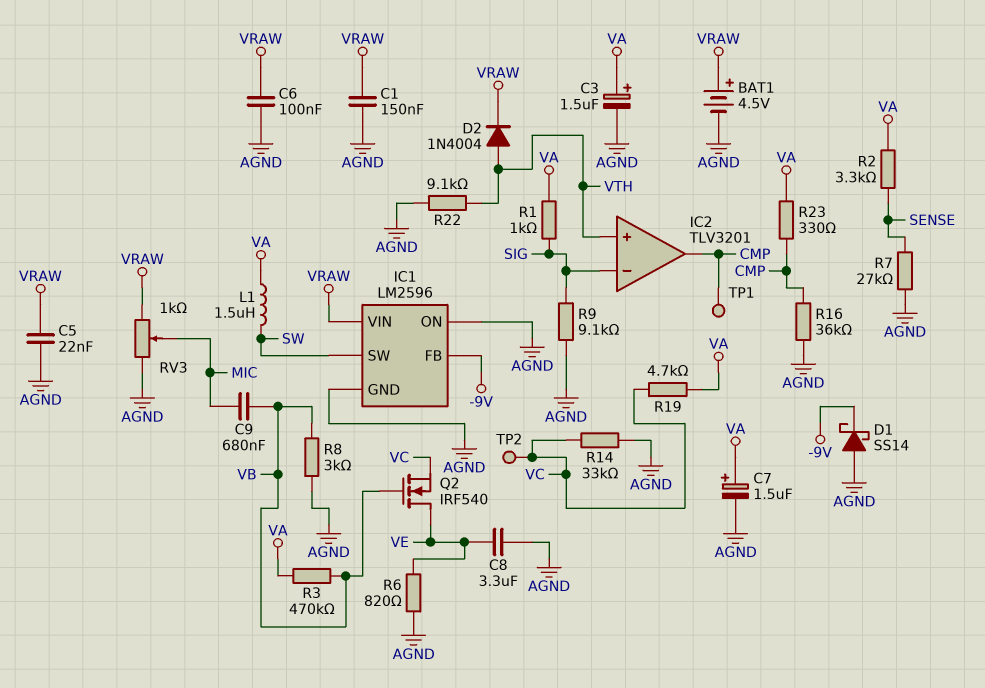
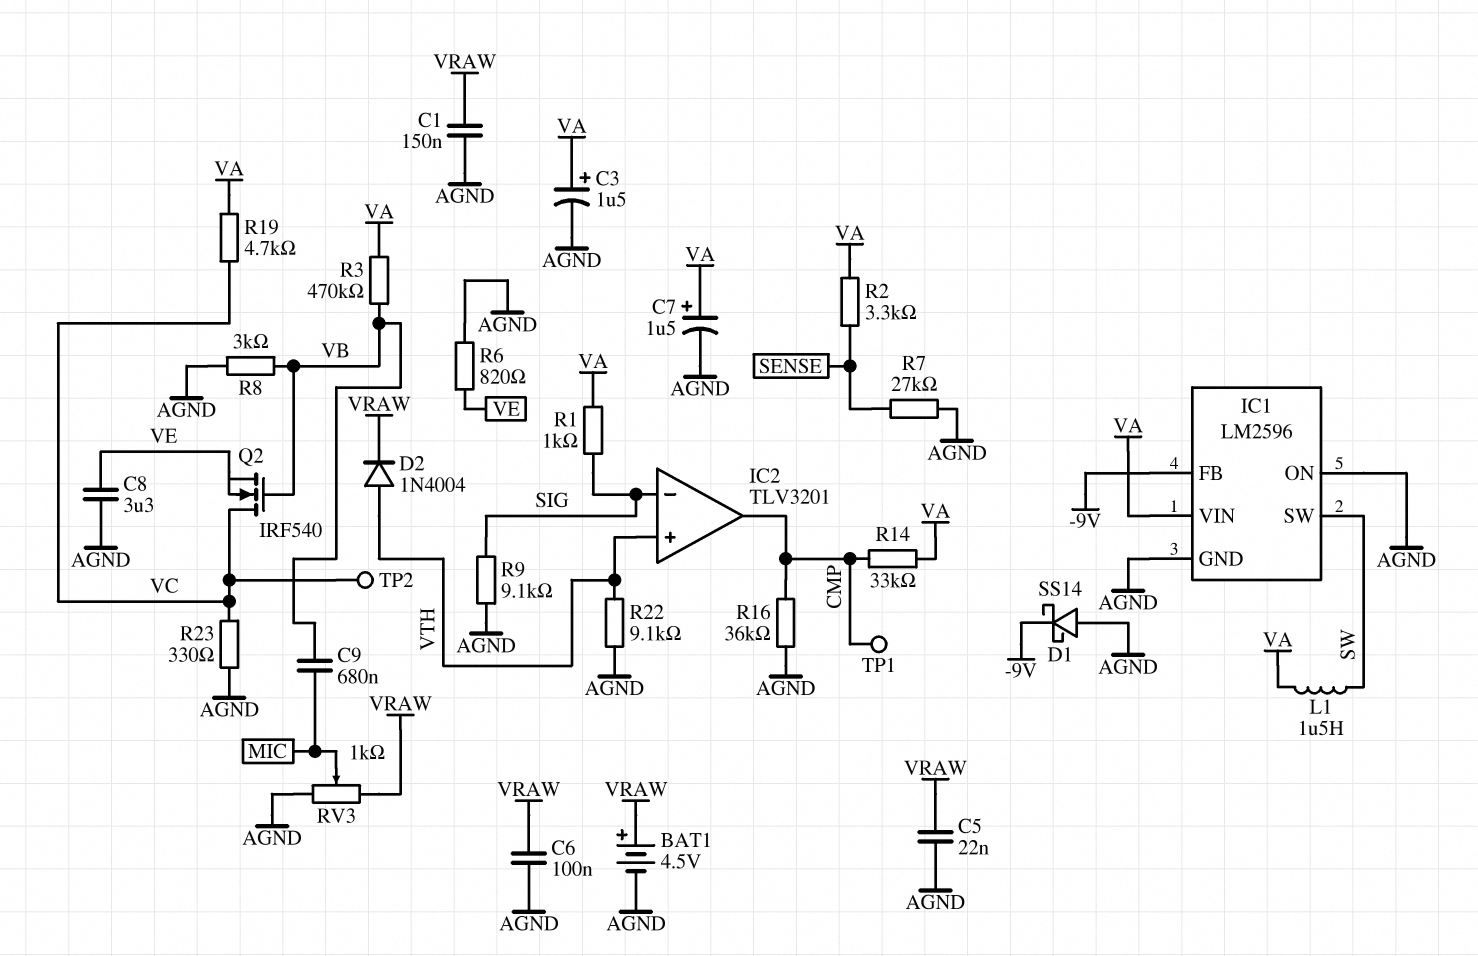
IC1 pin VIN: VRAW -> VA
Q2: NMOS IRF540 (G VB, D VE, S VC) -> NMOS IRF540 (G VB, D VC, S VE)
R14: 33k (AGND, VC) -> 33k (CMP, VA)
R23: 330 (CMP, VA) -> 330 (AGND, VC)

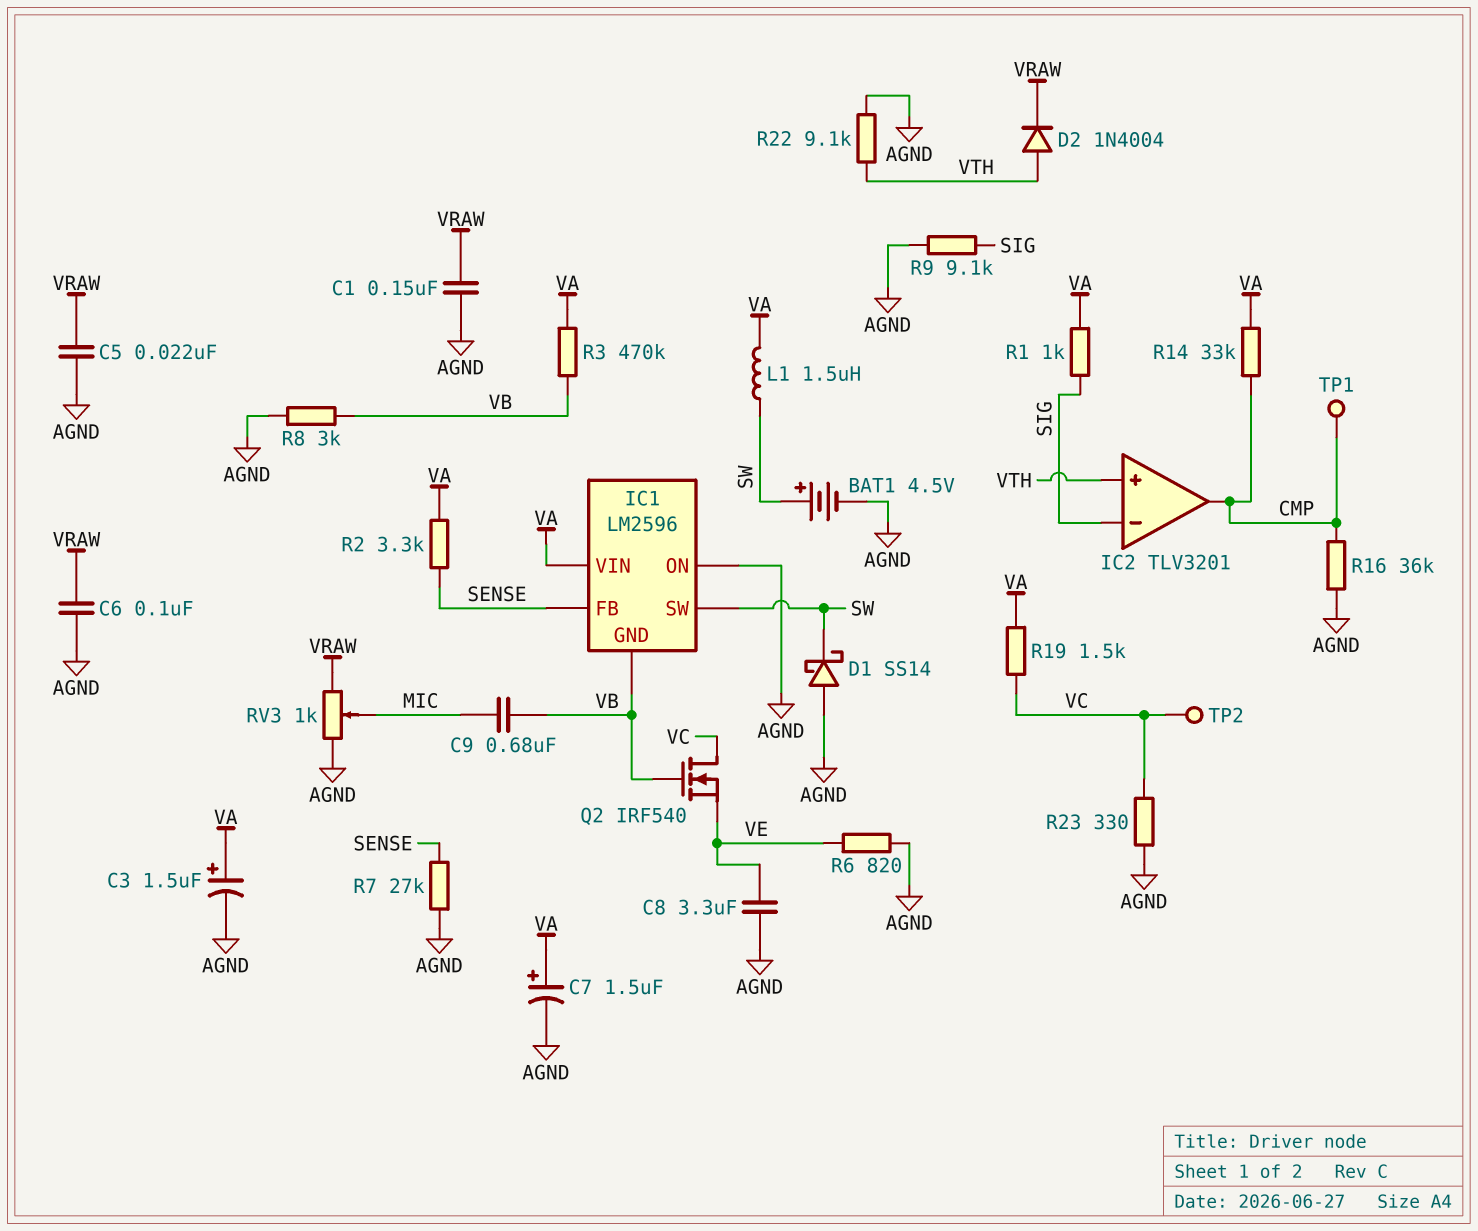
BAT1: 4.5V (plus VRAW, minus AGND) -> 4.5V (plus SW, minus AGND)
D1: schottky SS14 (A AGND, K -9V) -> schottky SS14 (A AGND, K SW)
IC1 pin FB: -9V -> SENSE
IC1 pin GND: AGND -> VB
R19: 4.7k (VA, VC) -> 1.5k (VA, VC)

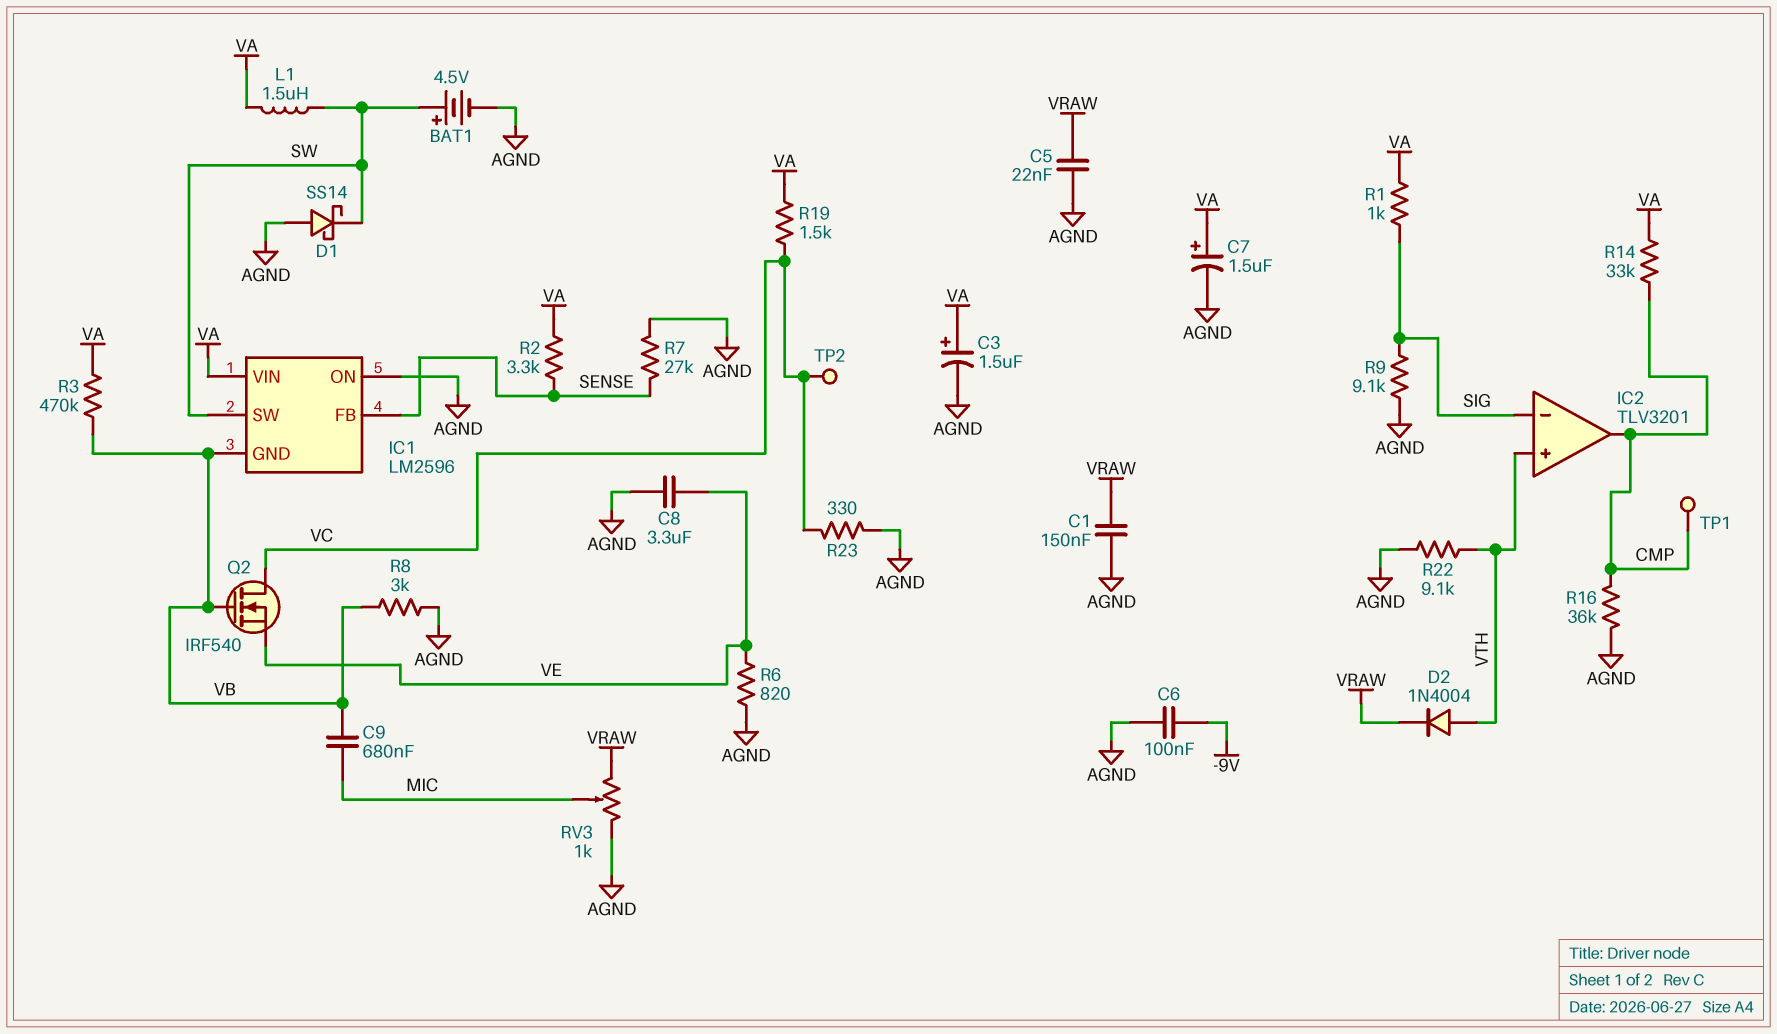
C6: 100nF (AGND, VRAW) -> 100nF (-9V, AGND)

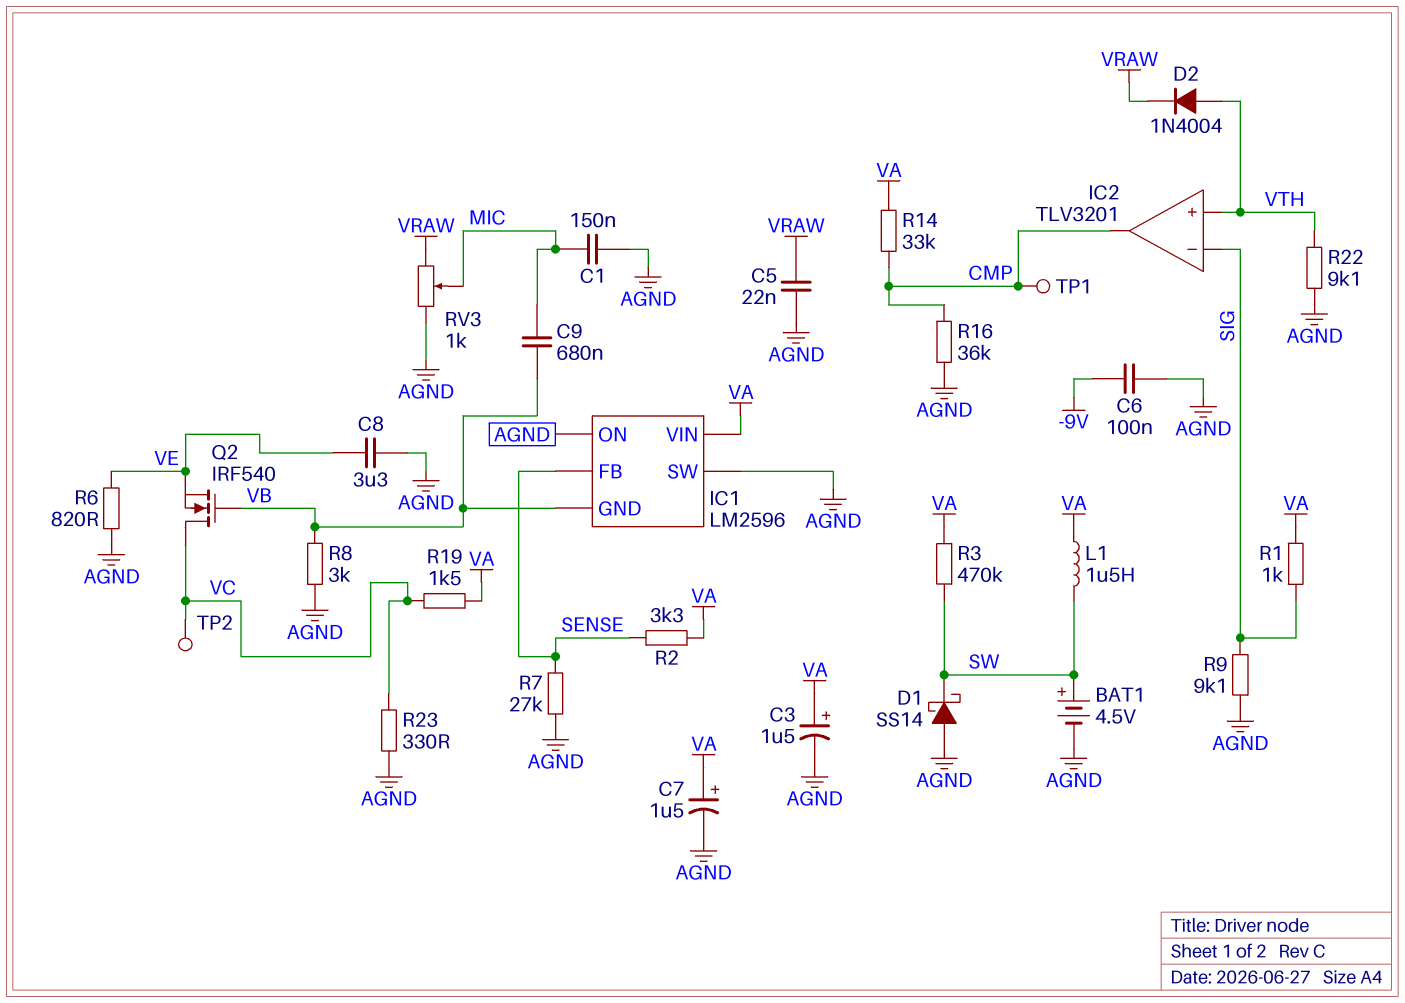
C1: 150nF (AGND, VRAW) -> 150nF (AGND, MIC)
IC1 pin SW: SW -> AGND
R3: 470k (VA, VB) -> 470k (SW, VA)

